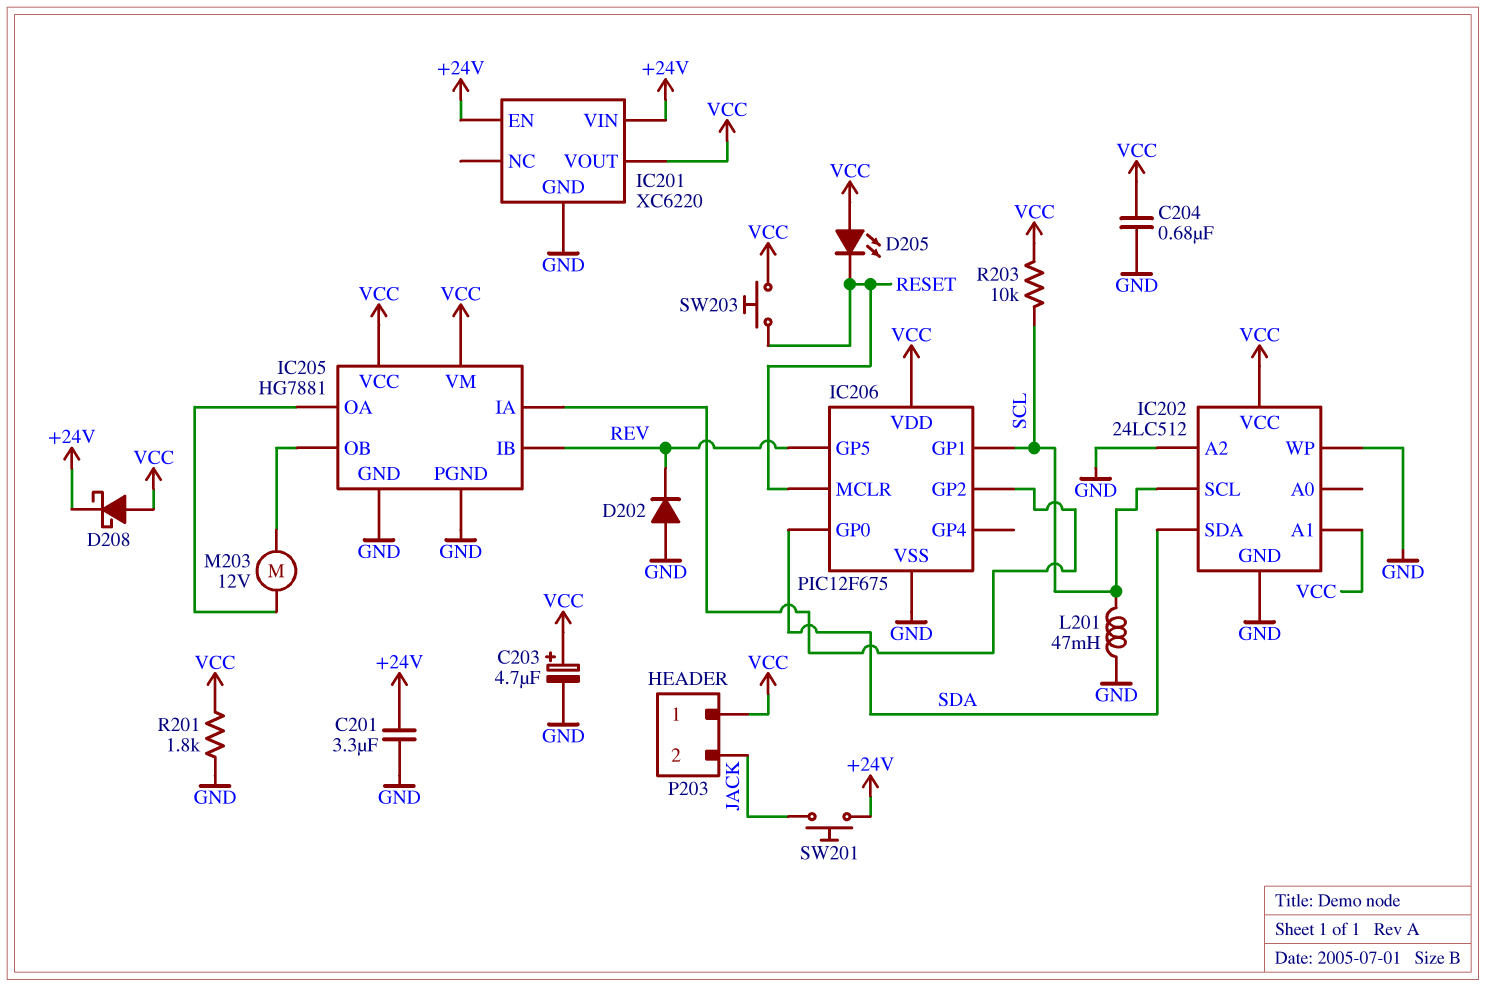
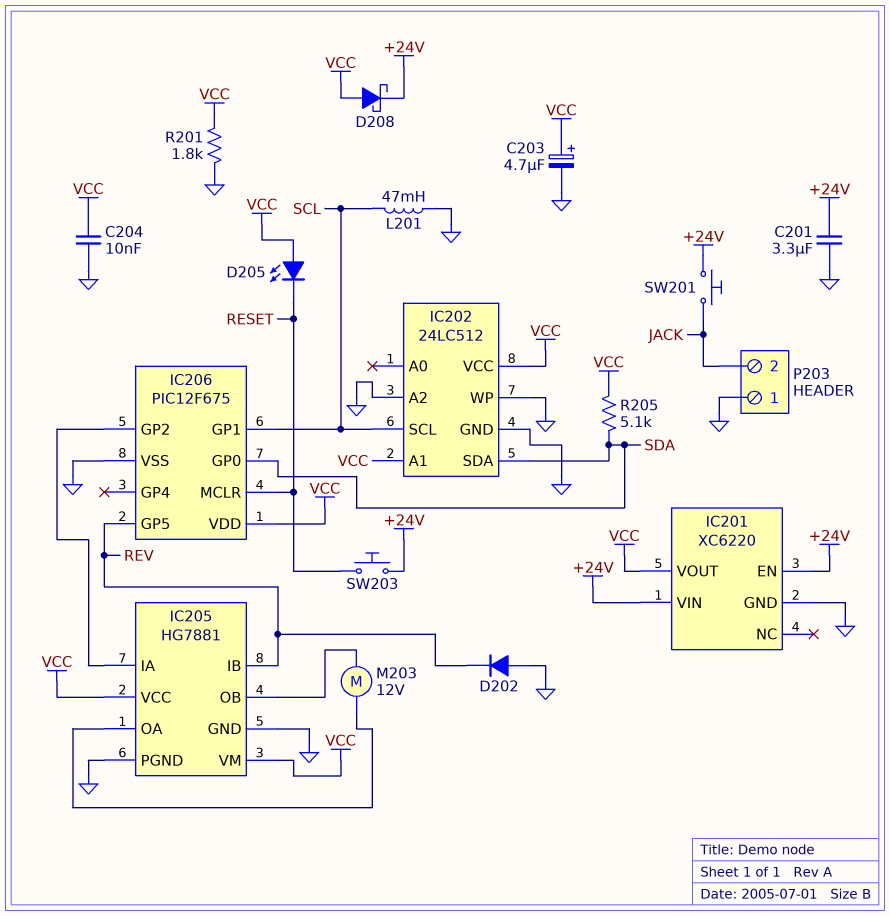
C204: 680nF (GND, VCC) -> 10nF (GND, VCC)
P203 pin 1: VCC -> GND
R203: 10k (SCL, VCC) -> none
R205: none -> 5.1k (SDA, VCC)
SW203: button (RESET, VCC) -> button (+24V, RESET)

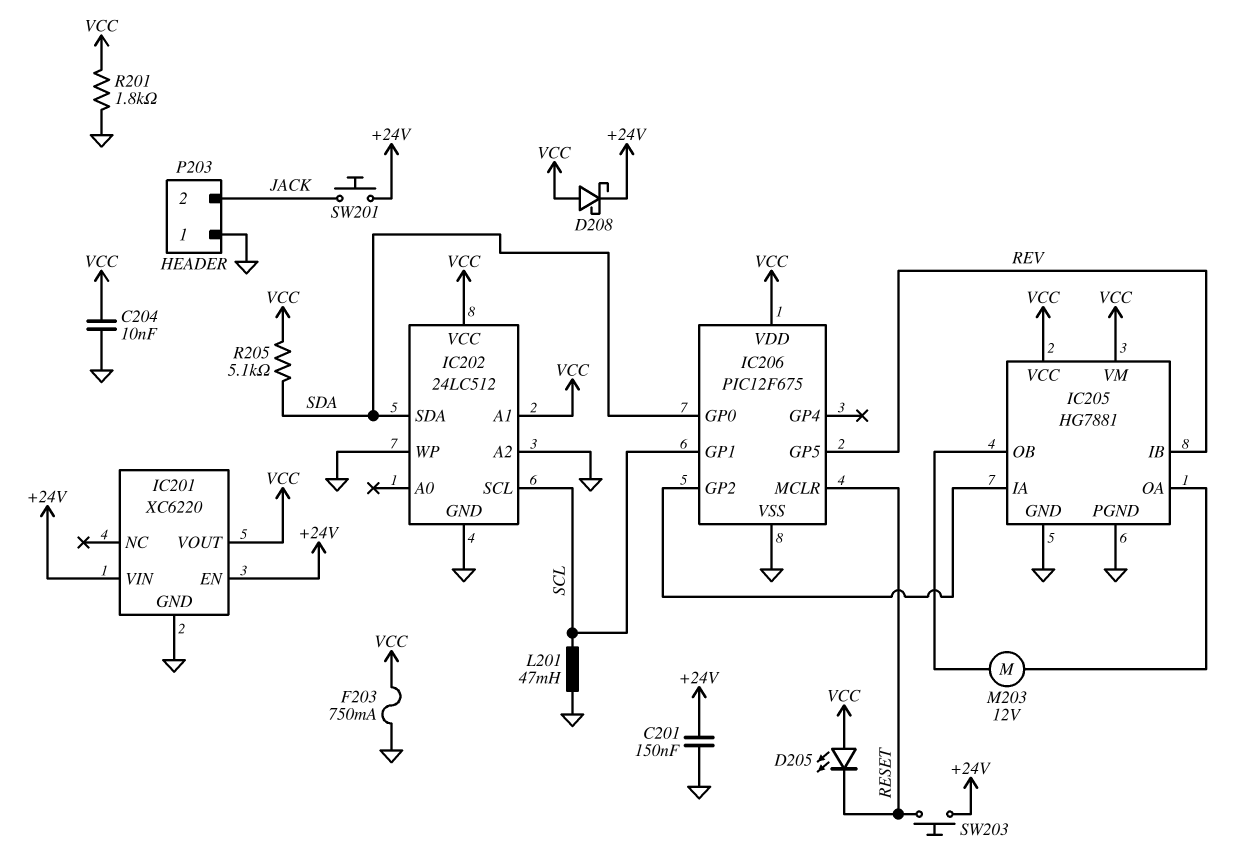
C201: 3.3uF (+24V, GND) -> 150nF (+24V, GND)
C203: 4.7uF (plus VCC, minus GND) -> none
D202: diode (A GND, K REV) -> none
F203: none -> 750mA (GND, VCC)

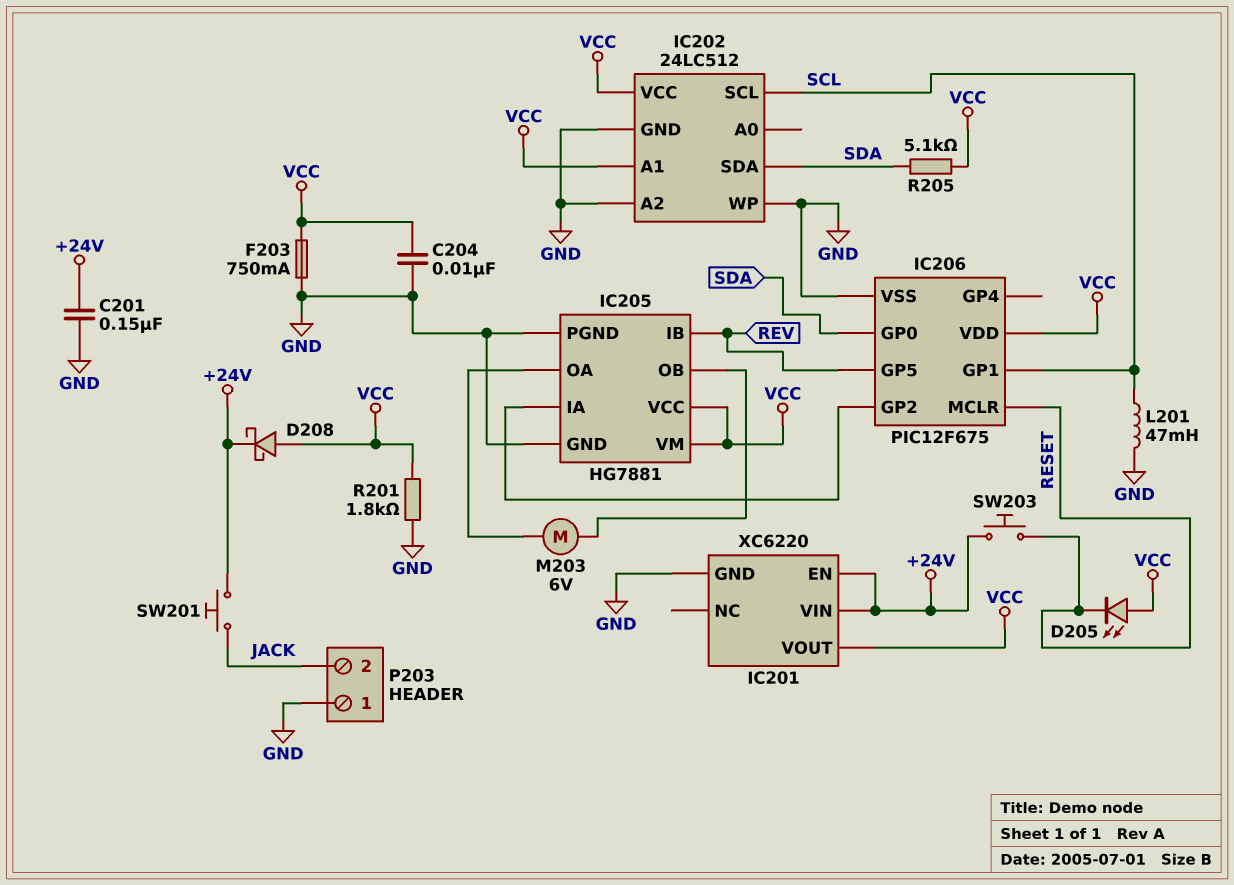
M203: motor 12V (IC205/OA, IC205/OB) -> motor 6V (IC205/OA, IC205/OB)

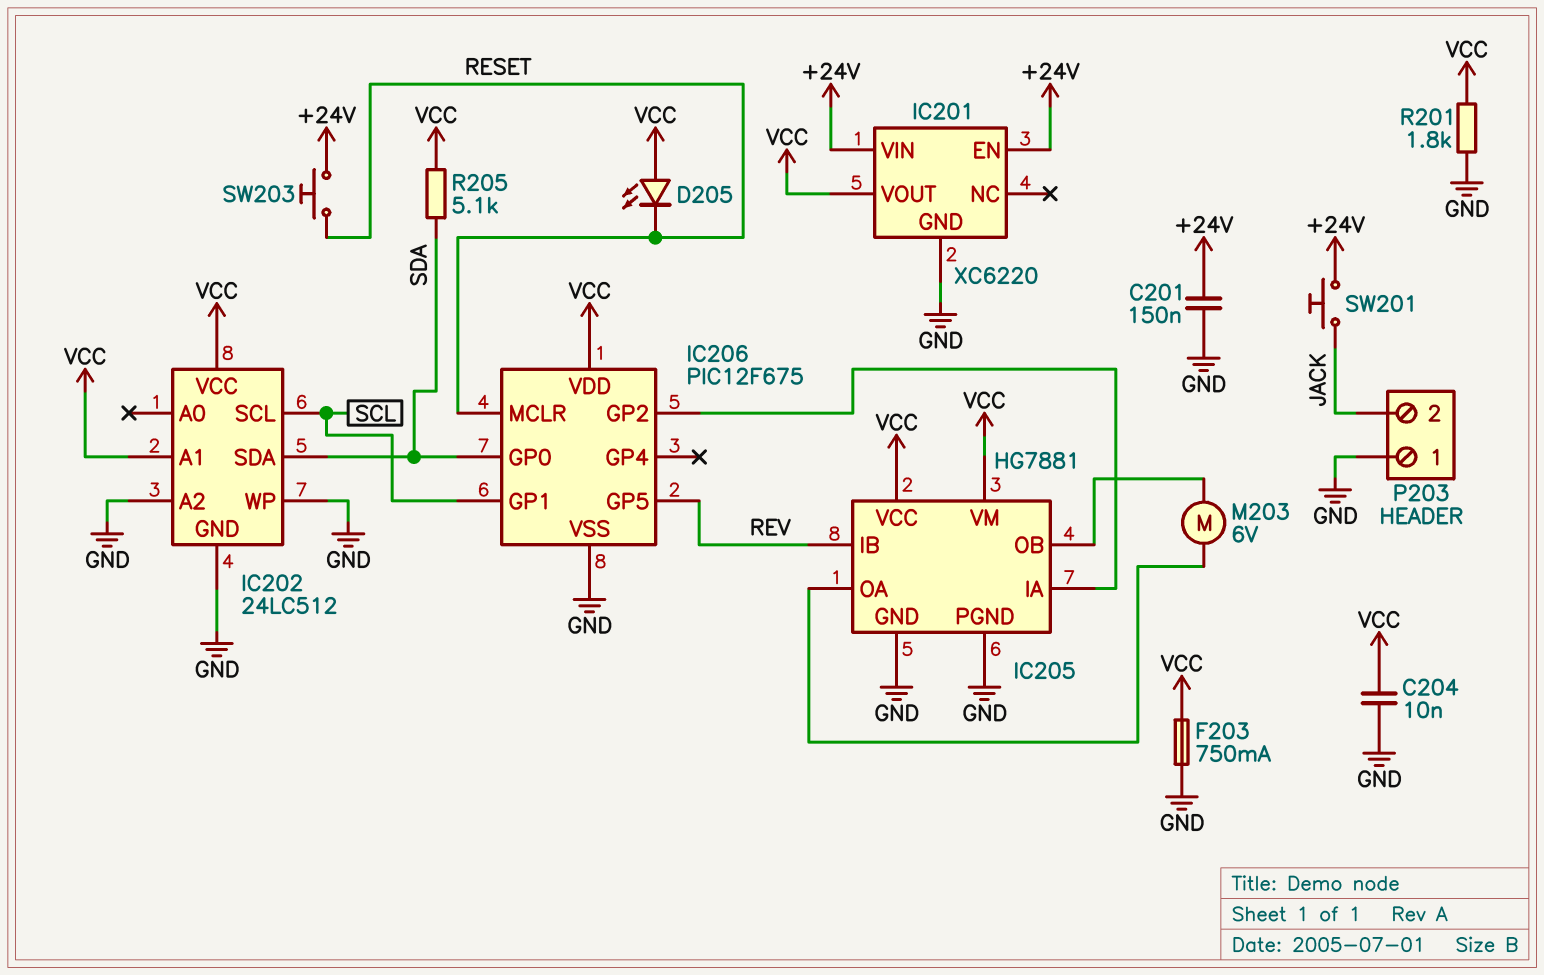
D208: schottky (A VCC, K +24V) -> none
L201: 47mH (GND, SCL) -> none

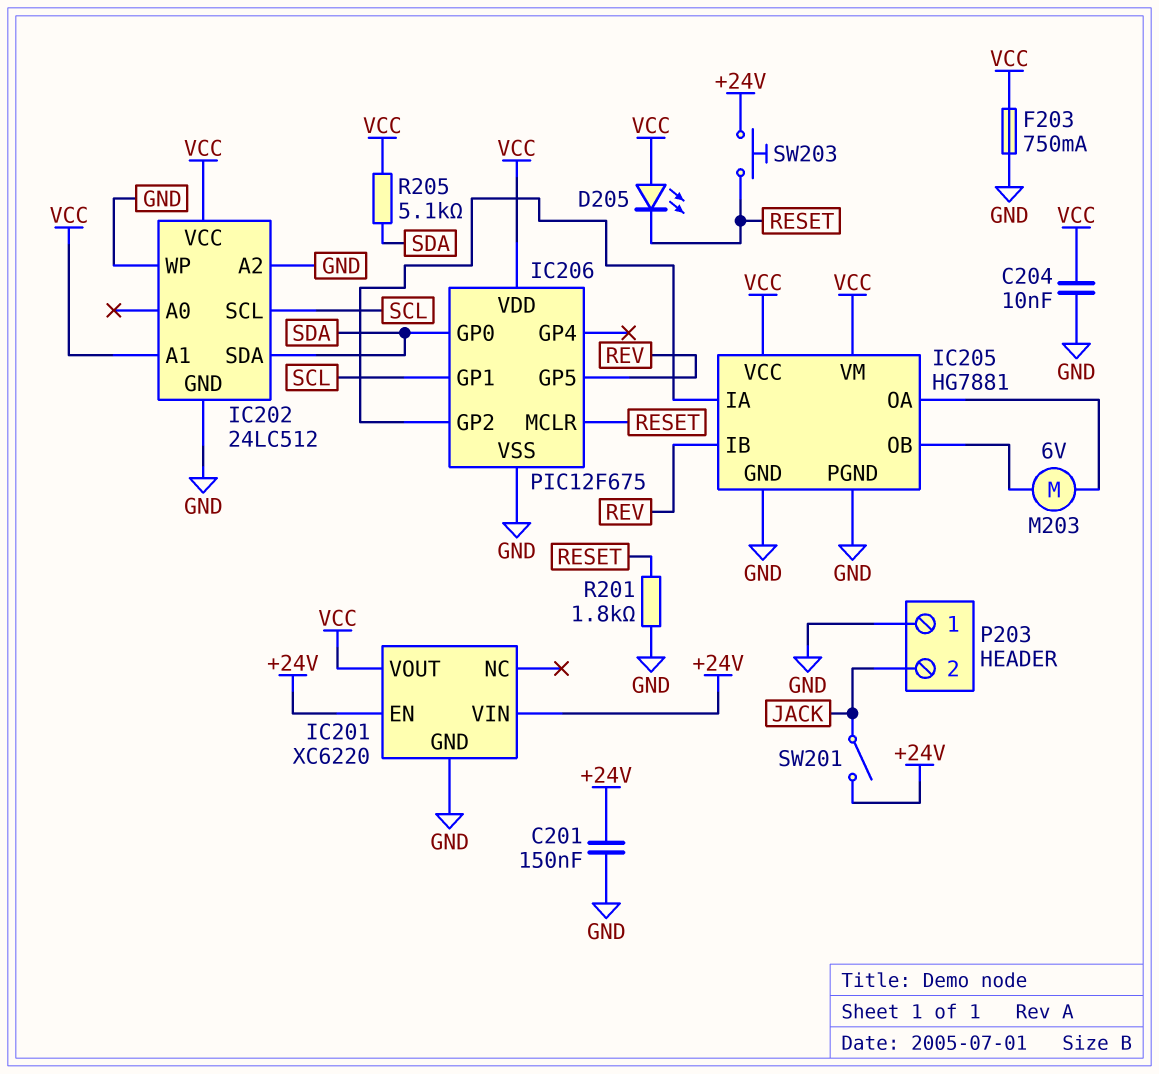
R201: 1.8k (GND, VCC) -> 1.8k (GND, RESET)
SW201: button (+24V, JACK) -> switch (+24V, JACK)

